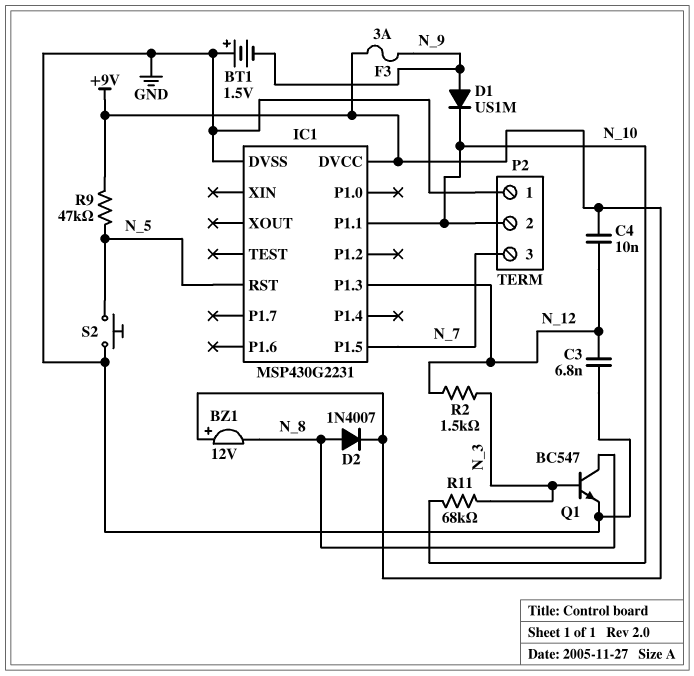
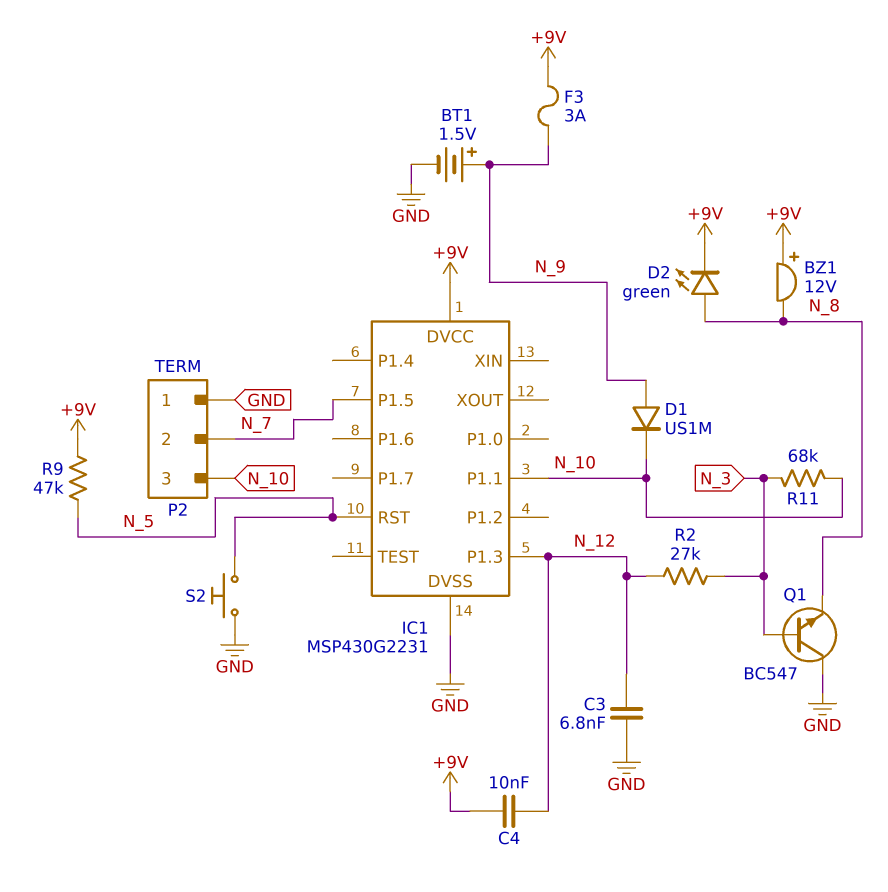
BT1: 1.5V (plus GND, minus N_9) -> 1.5V (plus N_9, minus GND)
D2: diode 1N4007 (A N_8, K +9V) -> LED green (A N_8, K +9V)
P2 pin 2: N_10 -> N_7
P2 pin 3: N_7 -> N_10
Q1: NPN BC547 (B N_3, C N_8, E GND) -> NPN BC547 (B N_3, C GND, E N_8)
R2: 1.5k (N_3, N_12) -> 27k (N_3, N_12)

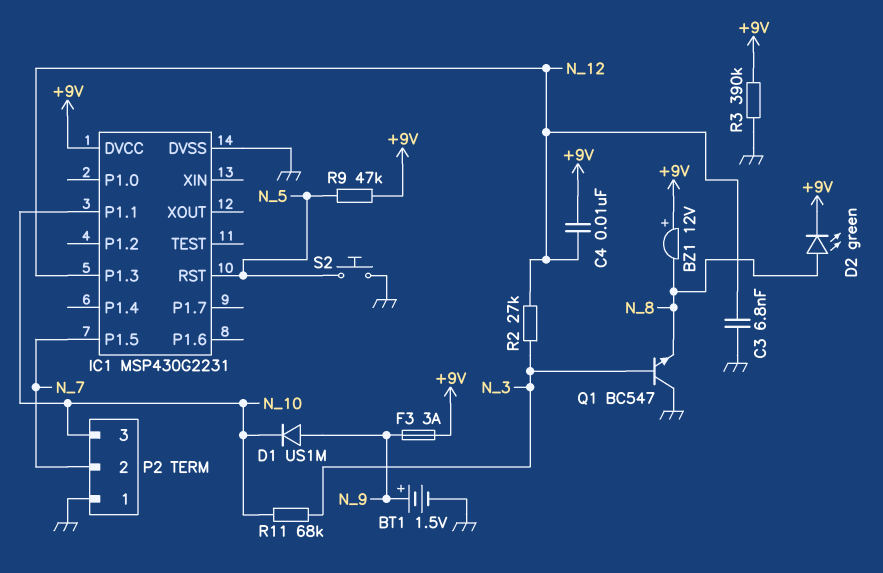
R3: none -> 390k (+9V, GND)

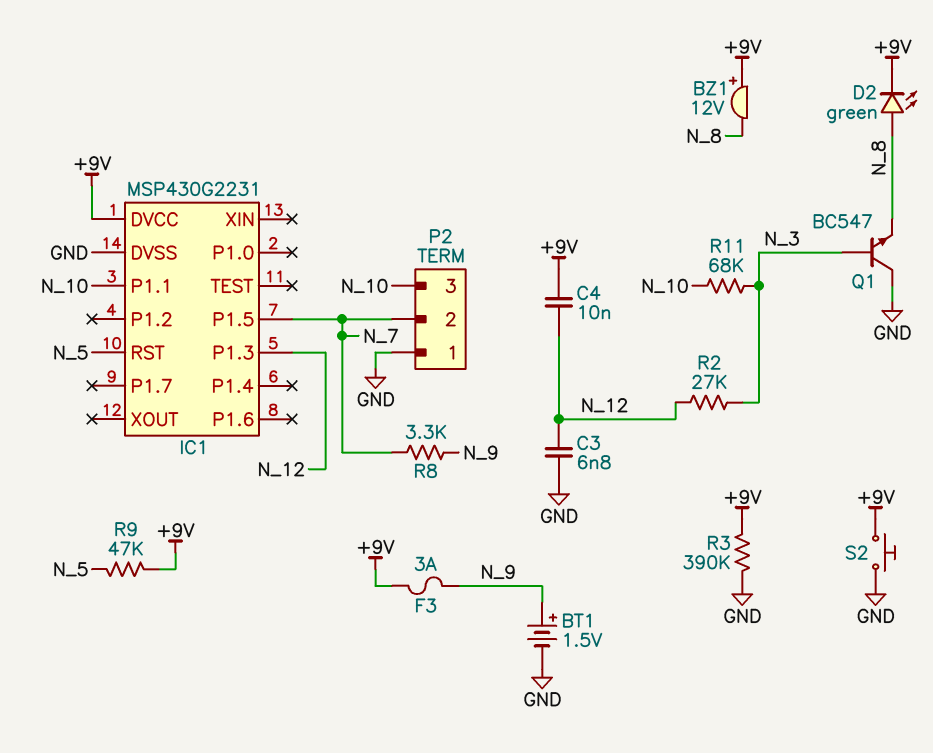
D1: diode US1M (A N_9, K N_10) -> none
R8: none -> 3.3k (N_7, N_9)
S2: button (GND, N_5) -> button (+9V, GND)

